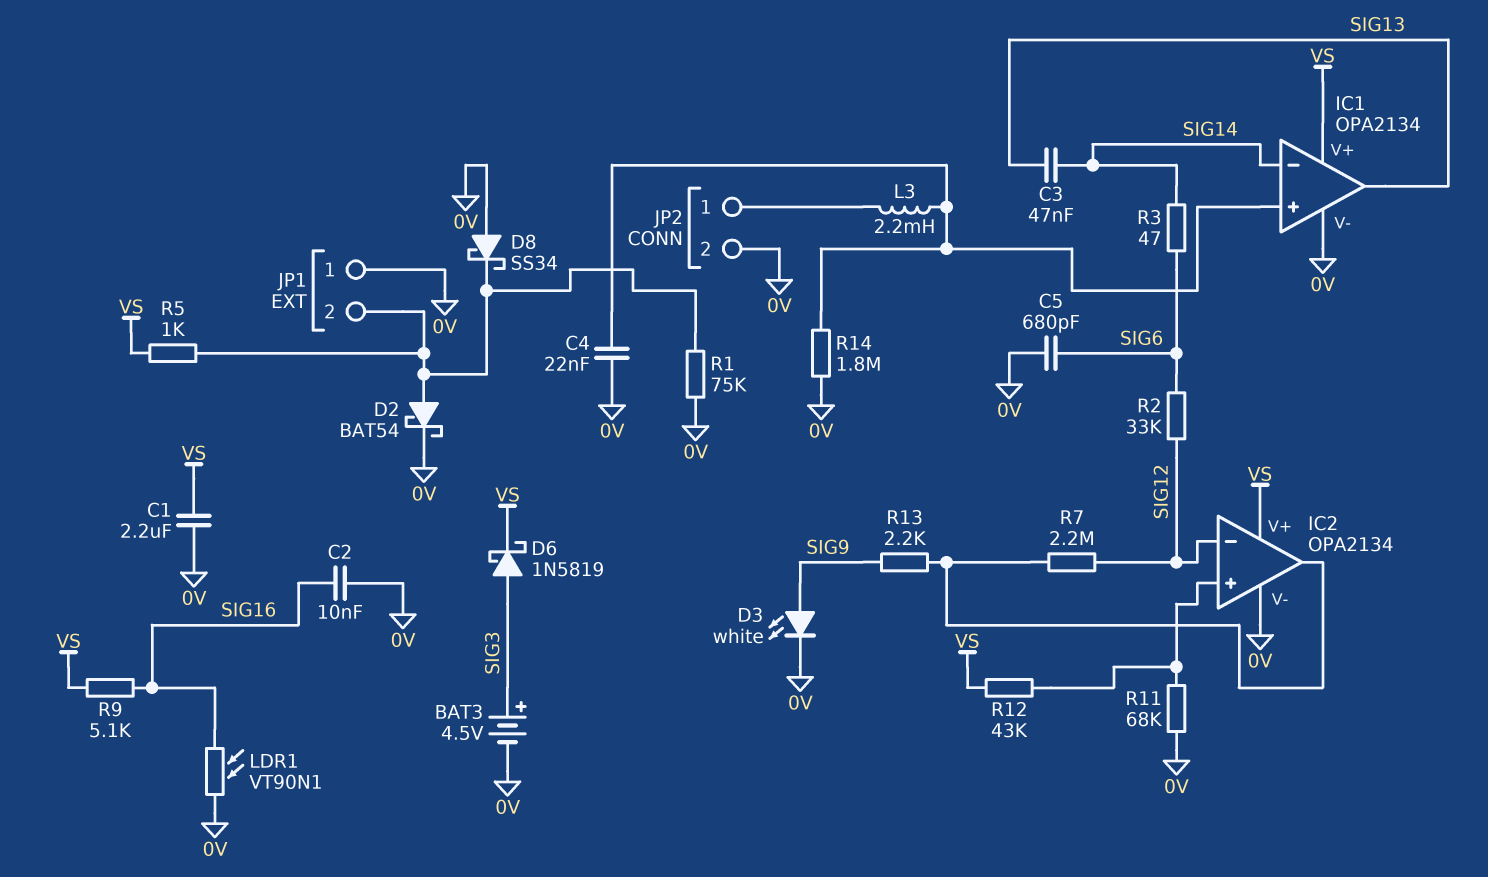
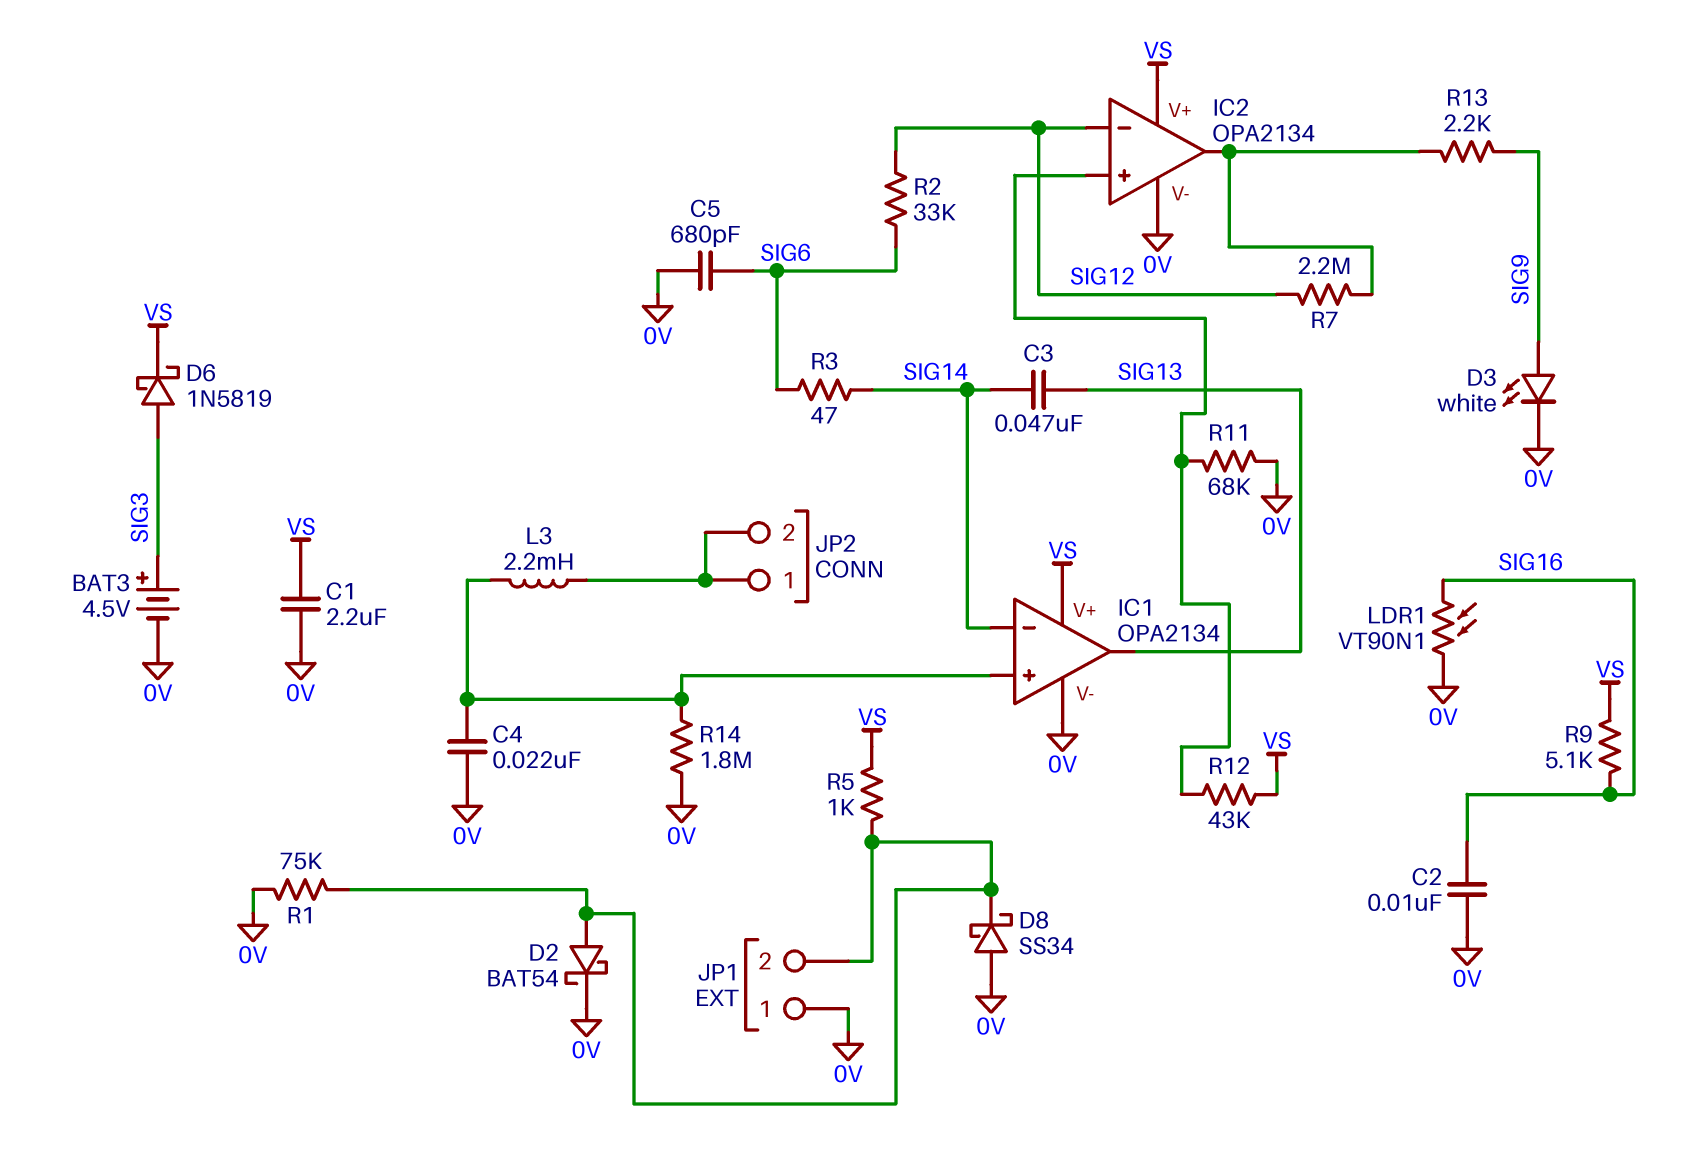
JP2 pin 2: 0V -> JP2/1

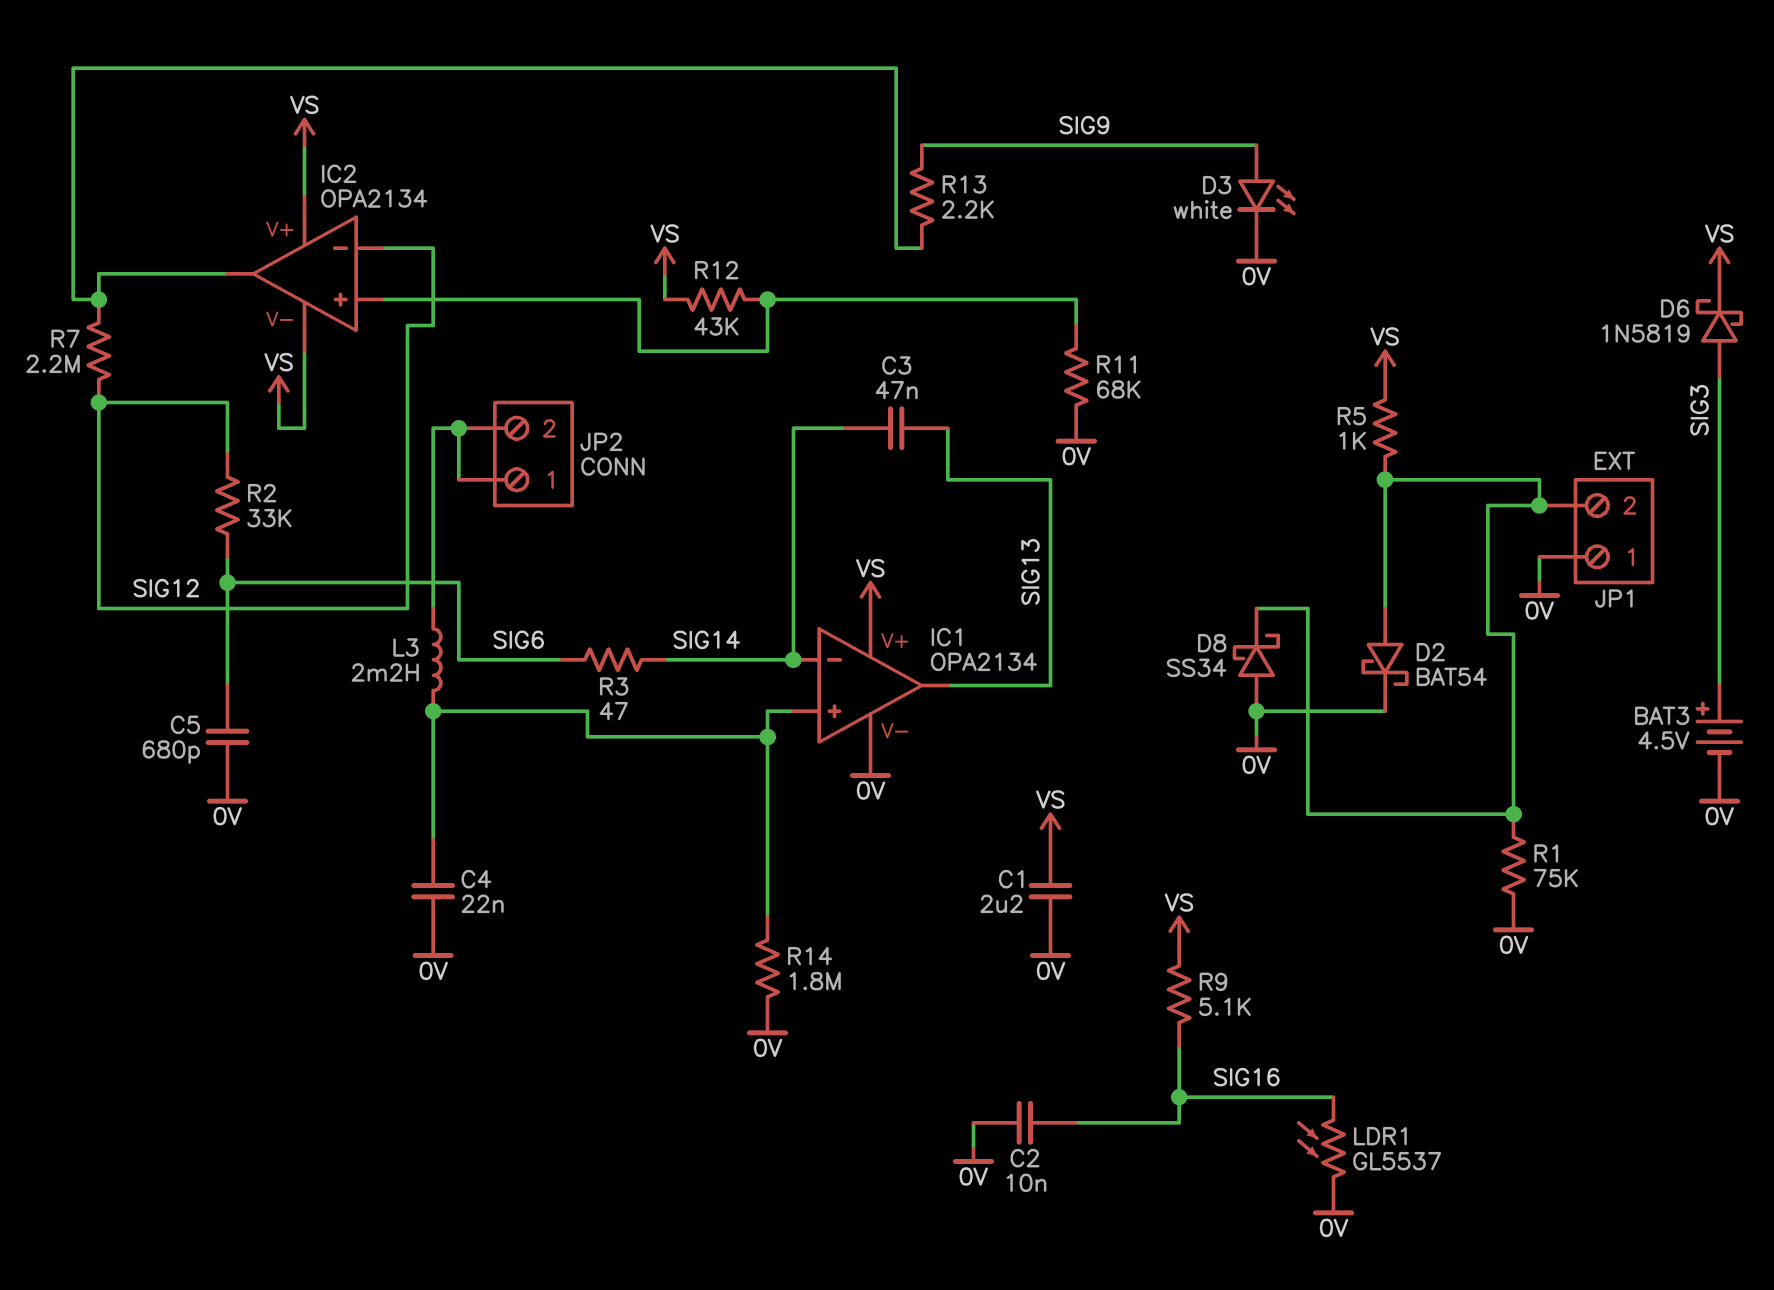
IC2 pin V-: 0V -> VS
LDR1: VT90N1 (0V, SIG16) -> GL5537 (0V, SIG16)

